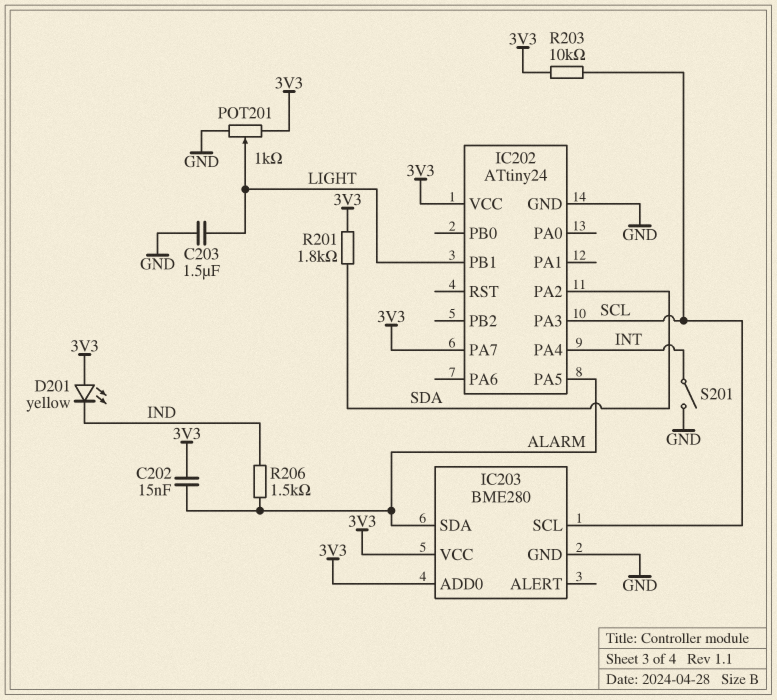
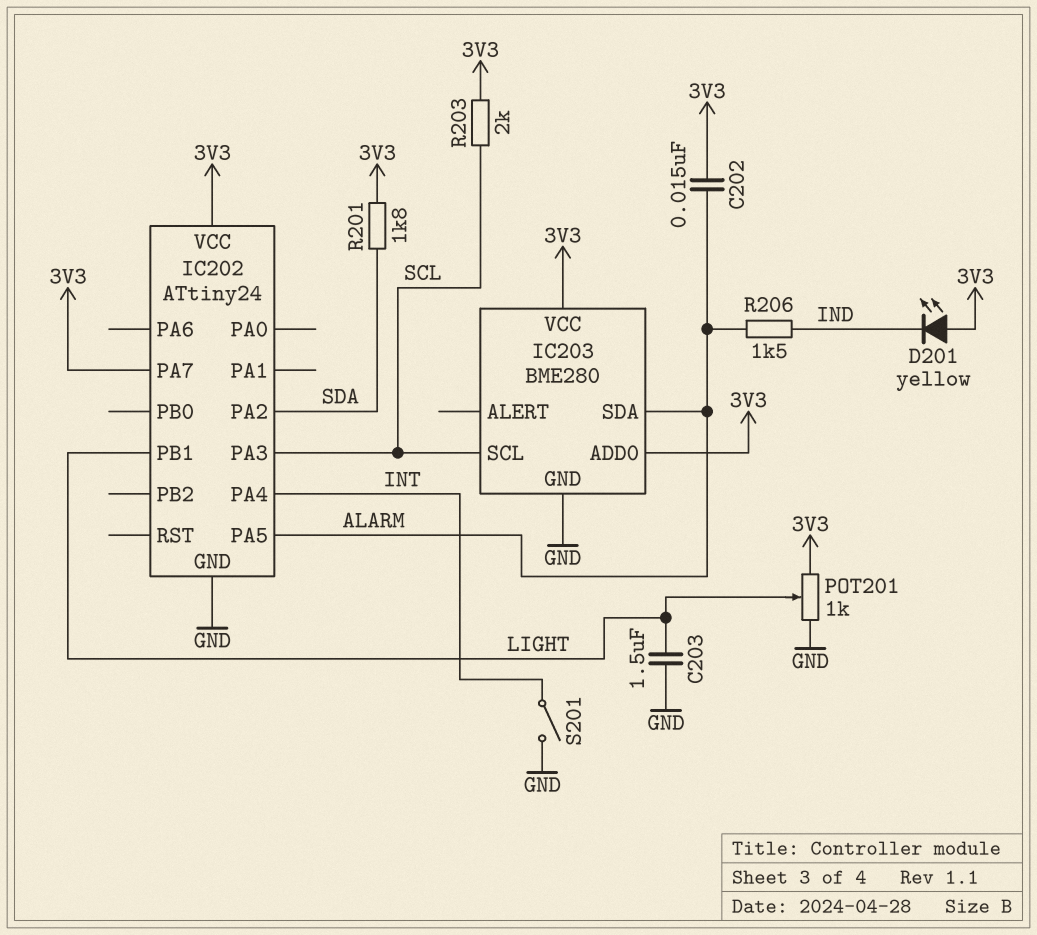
R203: 10k (3V3, SCL) -> 2k (3V3, SCL)

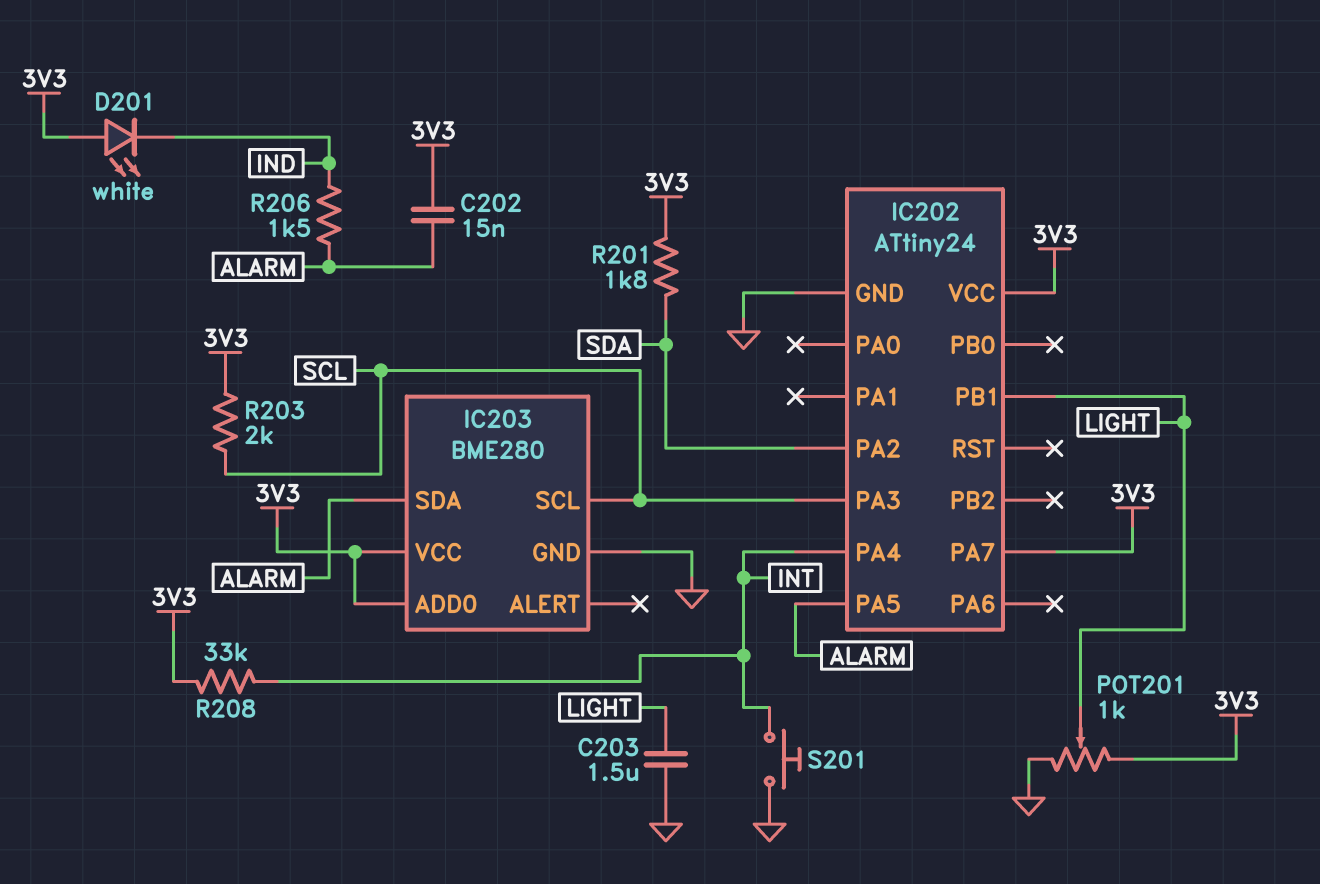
D201: LED yellow (A 3V3, K IND) -> LED white (A 3V3, K IND)
R208: none -> 33k (3V3, INT)
S201: switch (GND, INT) -> button (GND, INT)

